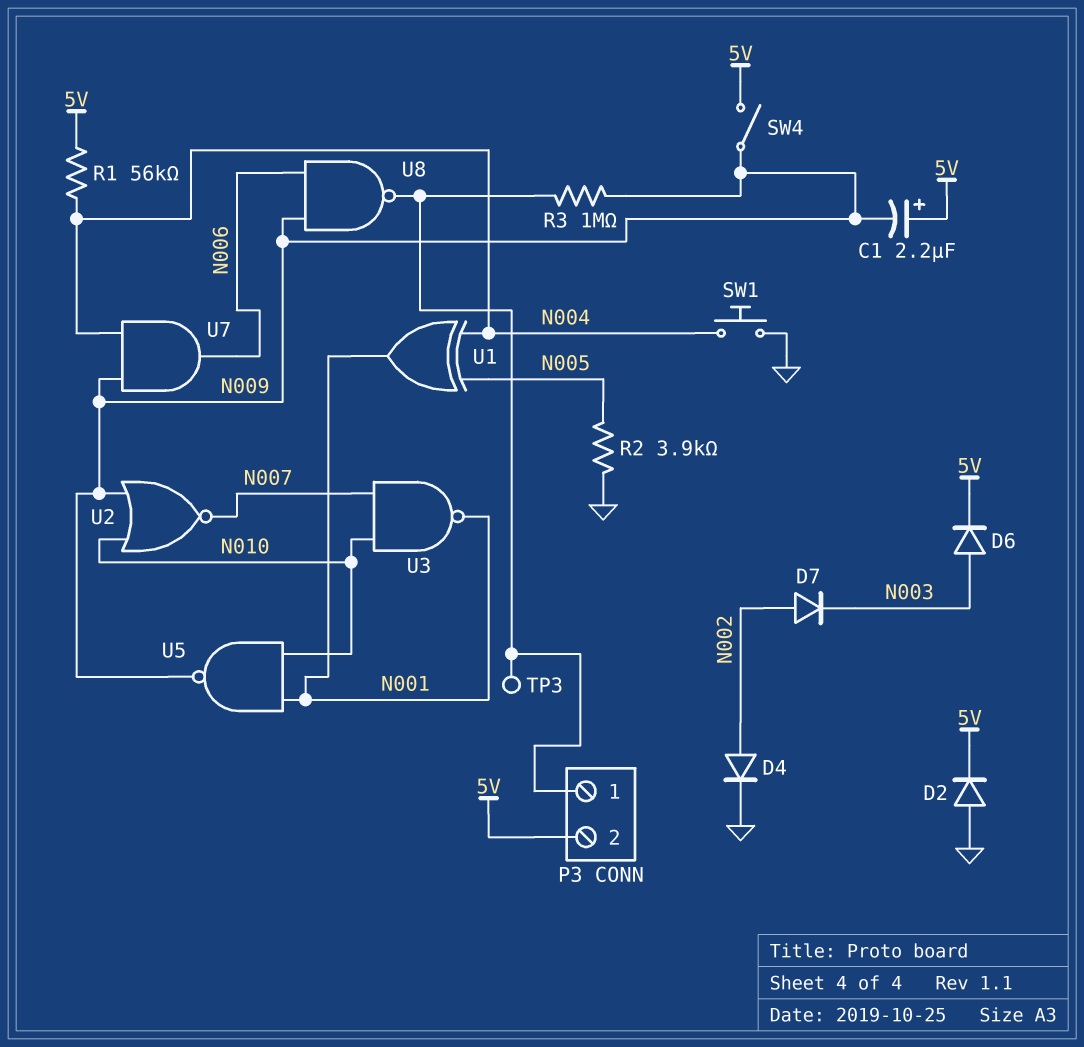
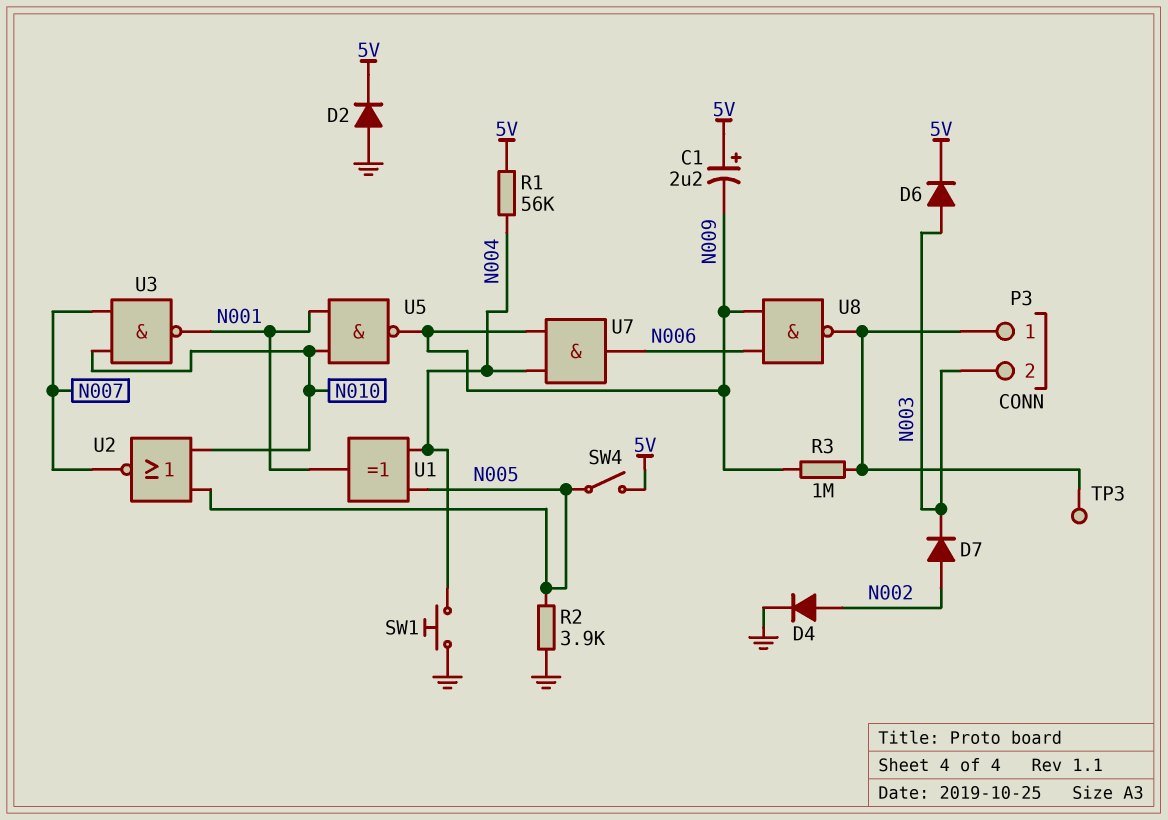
P3 pin 2: 5V -> N003
SW4: switch (5V, N009) -> switch (5V, N005)
U2: NOR (in N009, in N010, out N007) -> NOR (in N005, in N010, out N007)

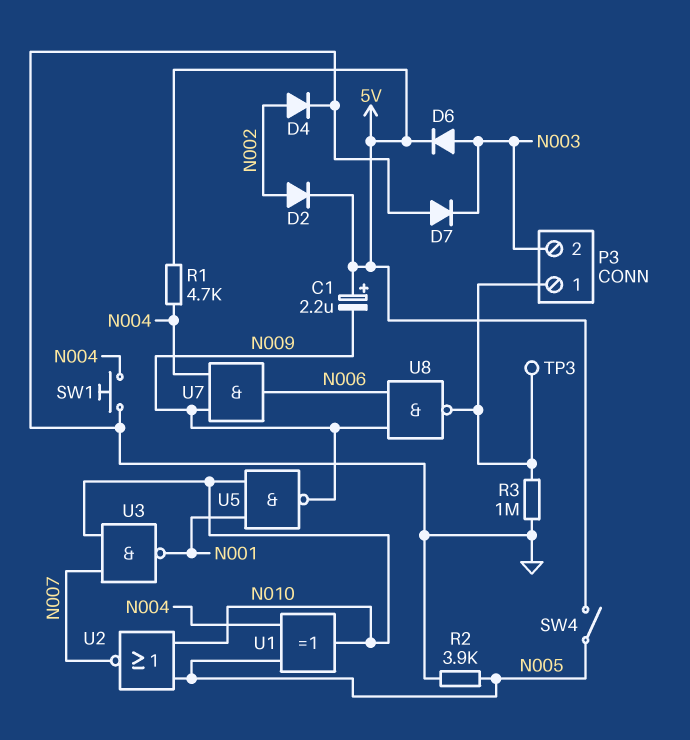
D2: diode (A GND, K 5V) -> diode (A N002, K 5V)
D7: diode (A N002, K N003) -> diode (A GND, K N003)
R1: 56k (5V, N004) -> 4.7k (5V, N004)
R3: 1M (N009, P3/1) -> 1M (GND, P3/1)
U1: XOR (in N004, in N005, out N001) -> XOR (in N004, in N005, out N010)

